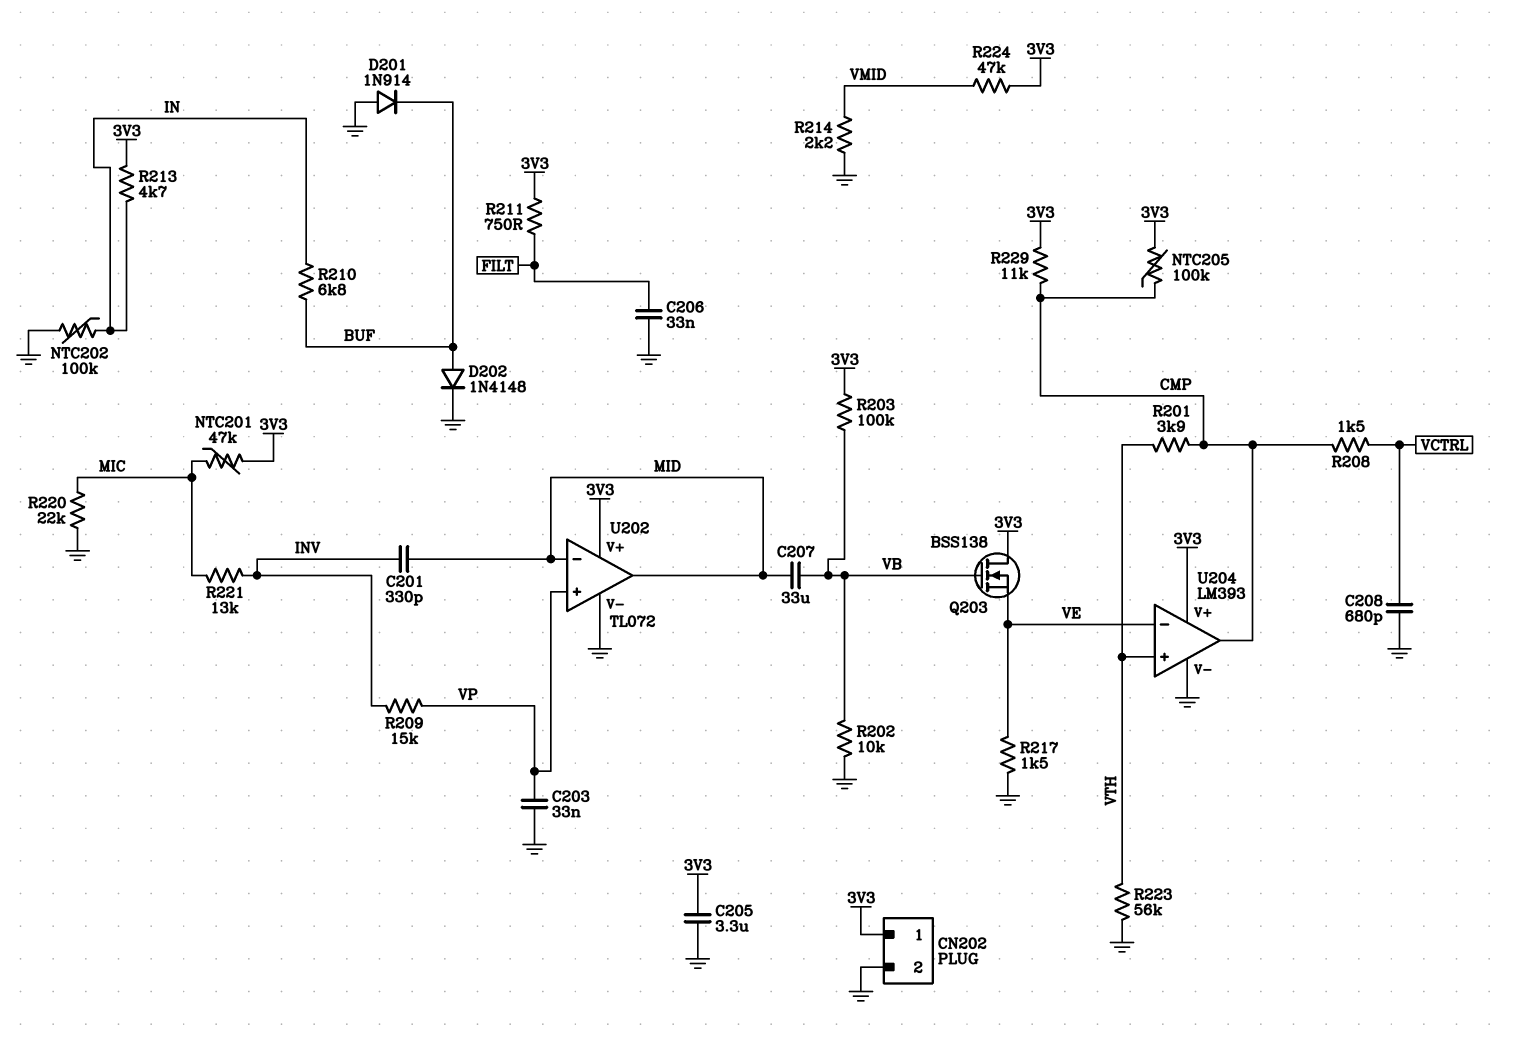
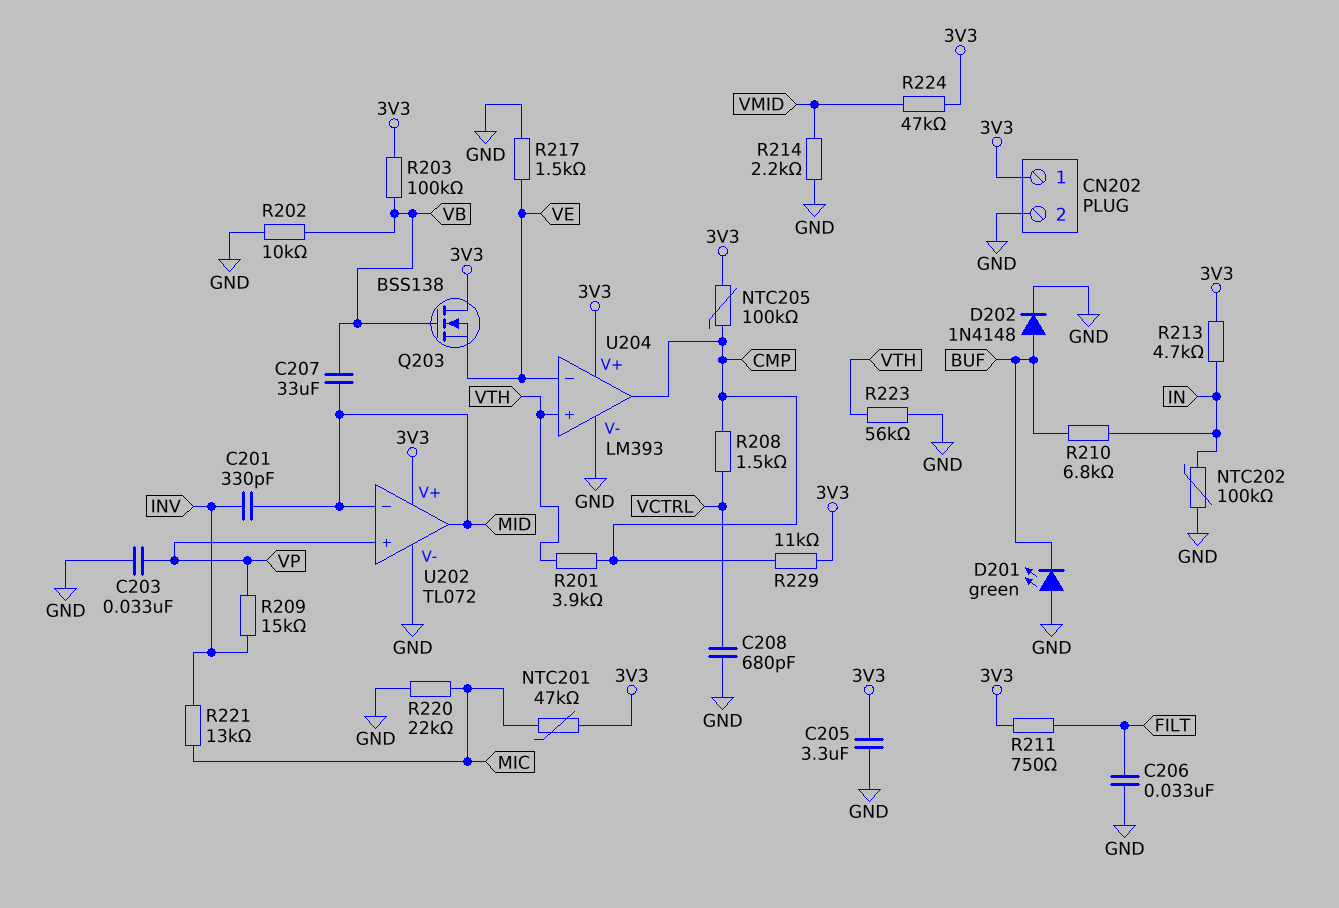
D201: diode 1N914 (A GND, K BUF) -> LED green (A GND, K BUF)

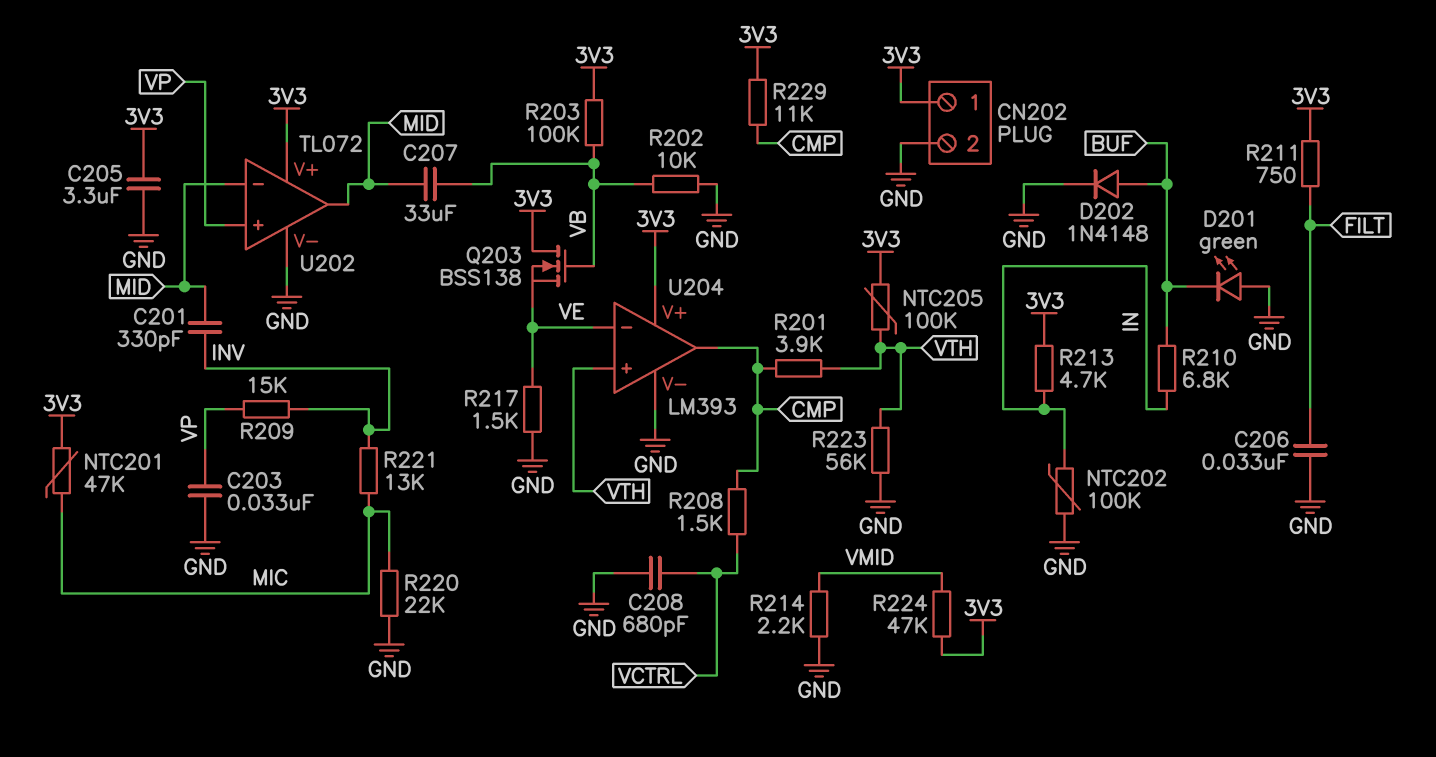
NTC205: 100k (3V3, CMP) -> 100k (3V3, VTH)

